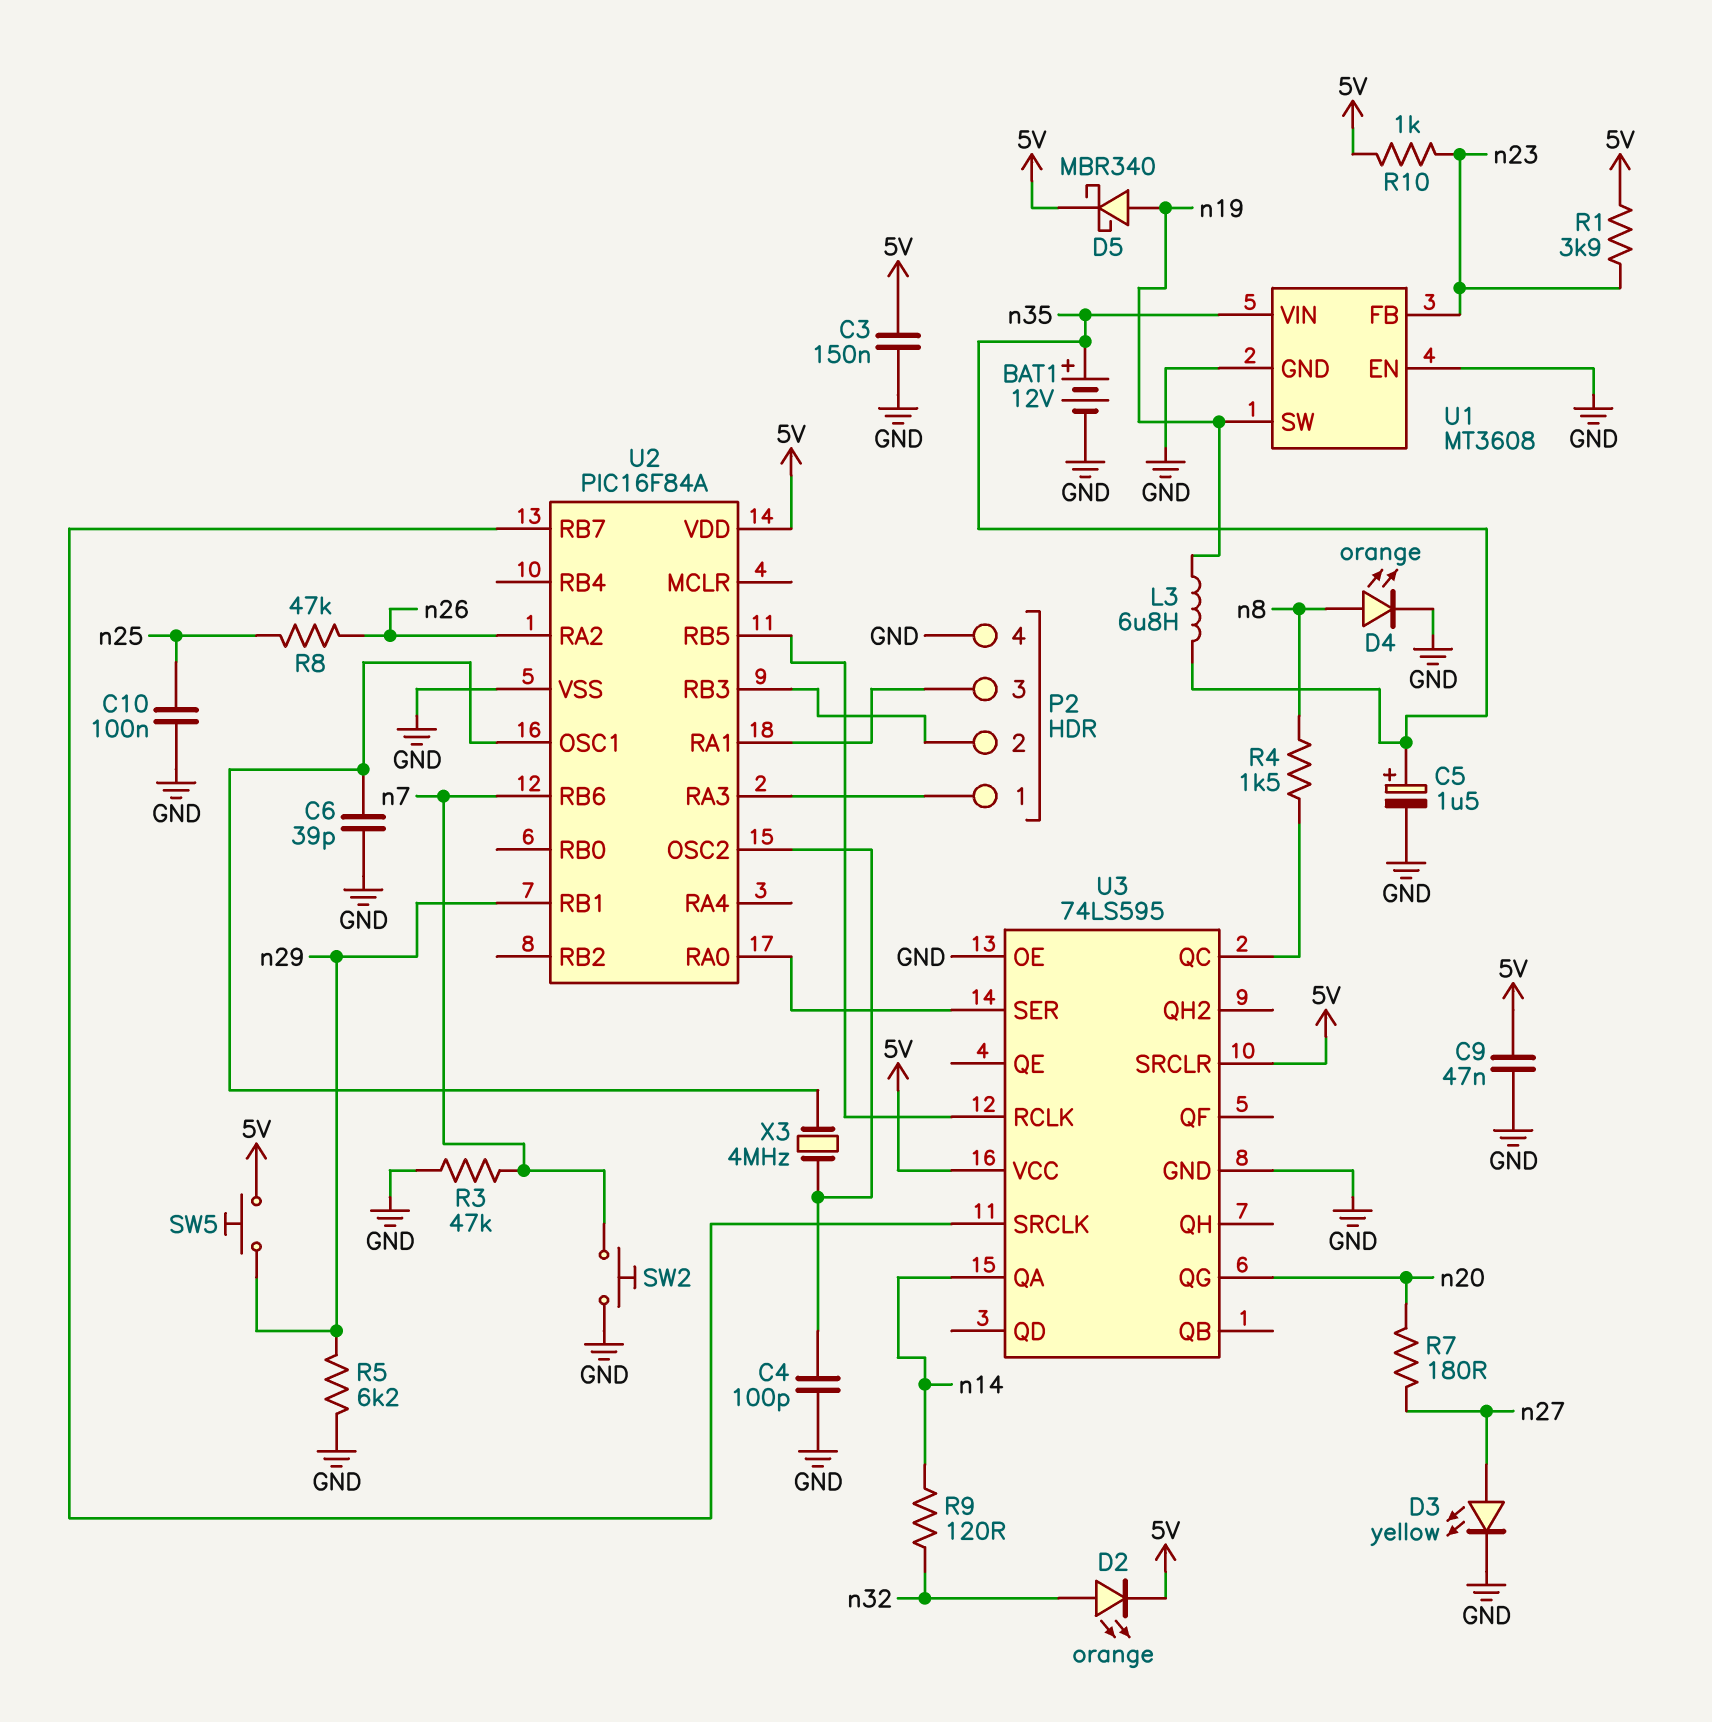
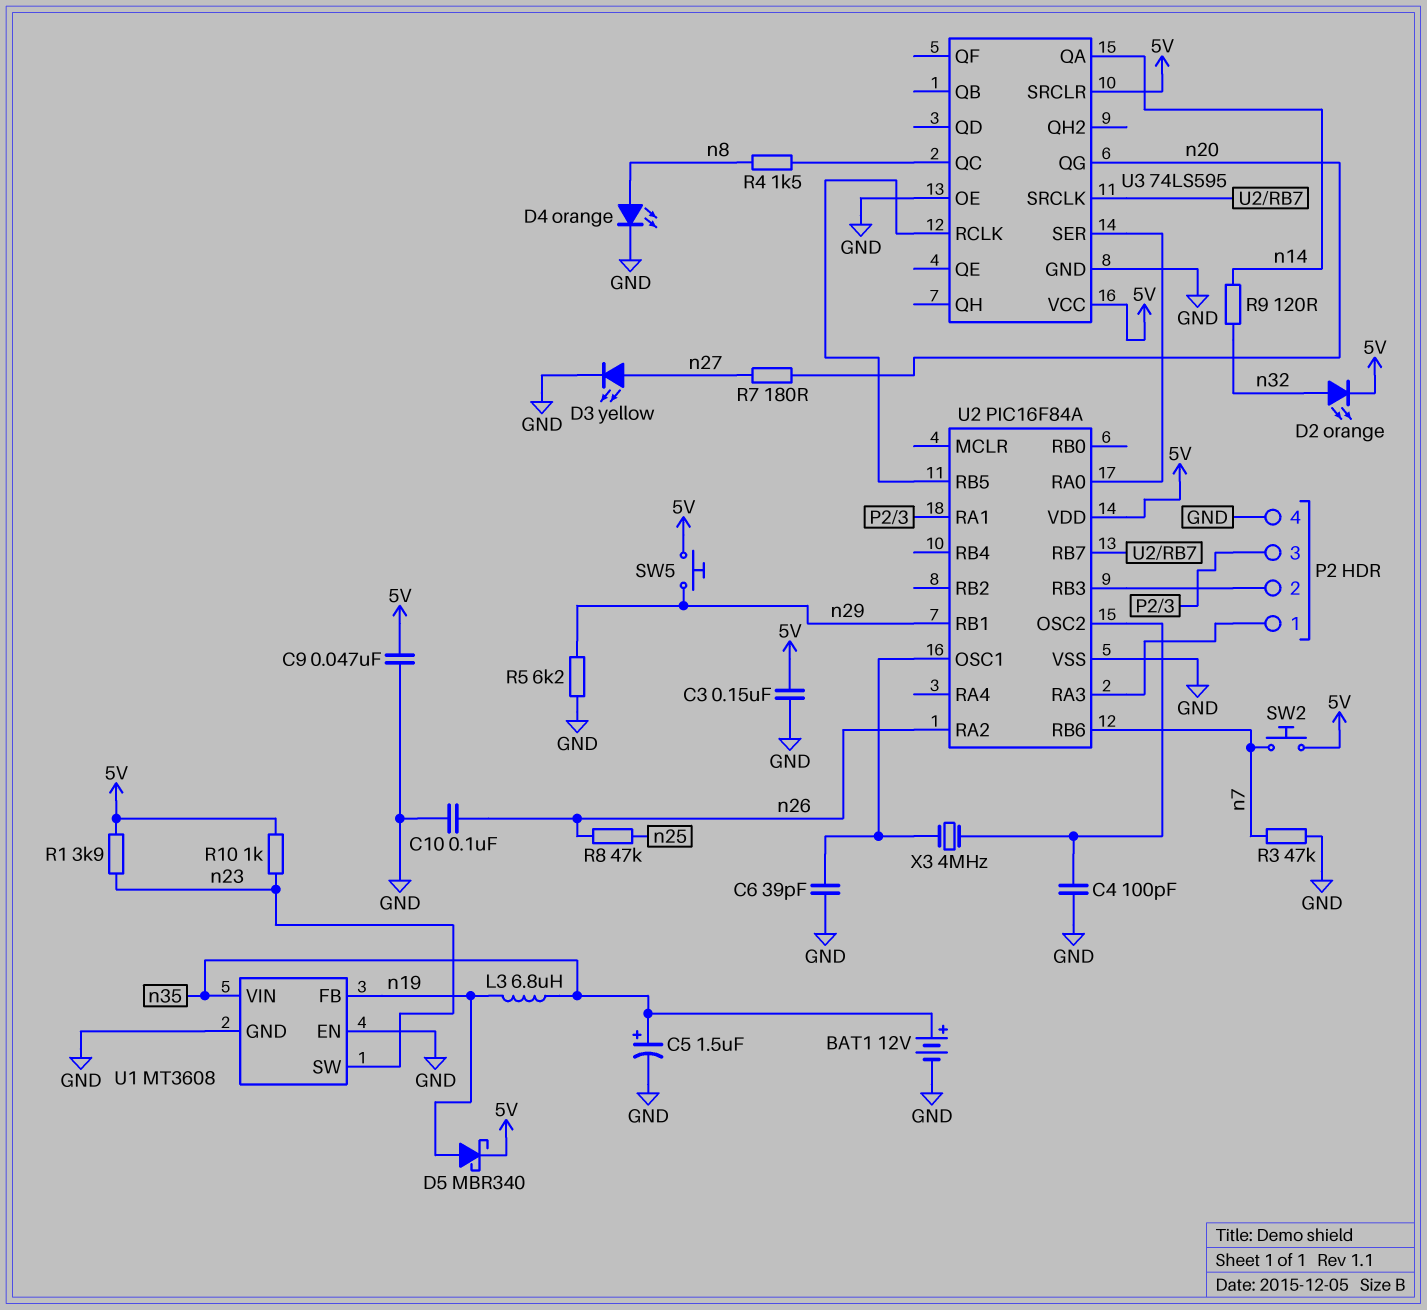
C10: 100nF (GND, n25) -> 100nF (GND, n26)
SW2: button (GND, n7) -> button (5V, n7)
U1 pin FB: n23 -> n19
U1 pin SW: n19 -> n23

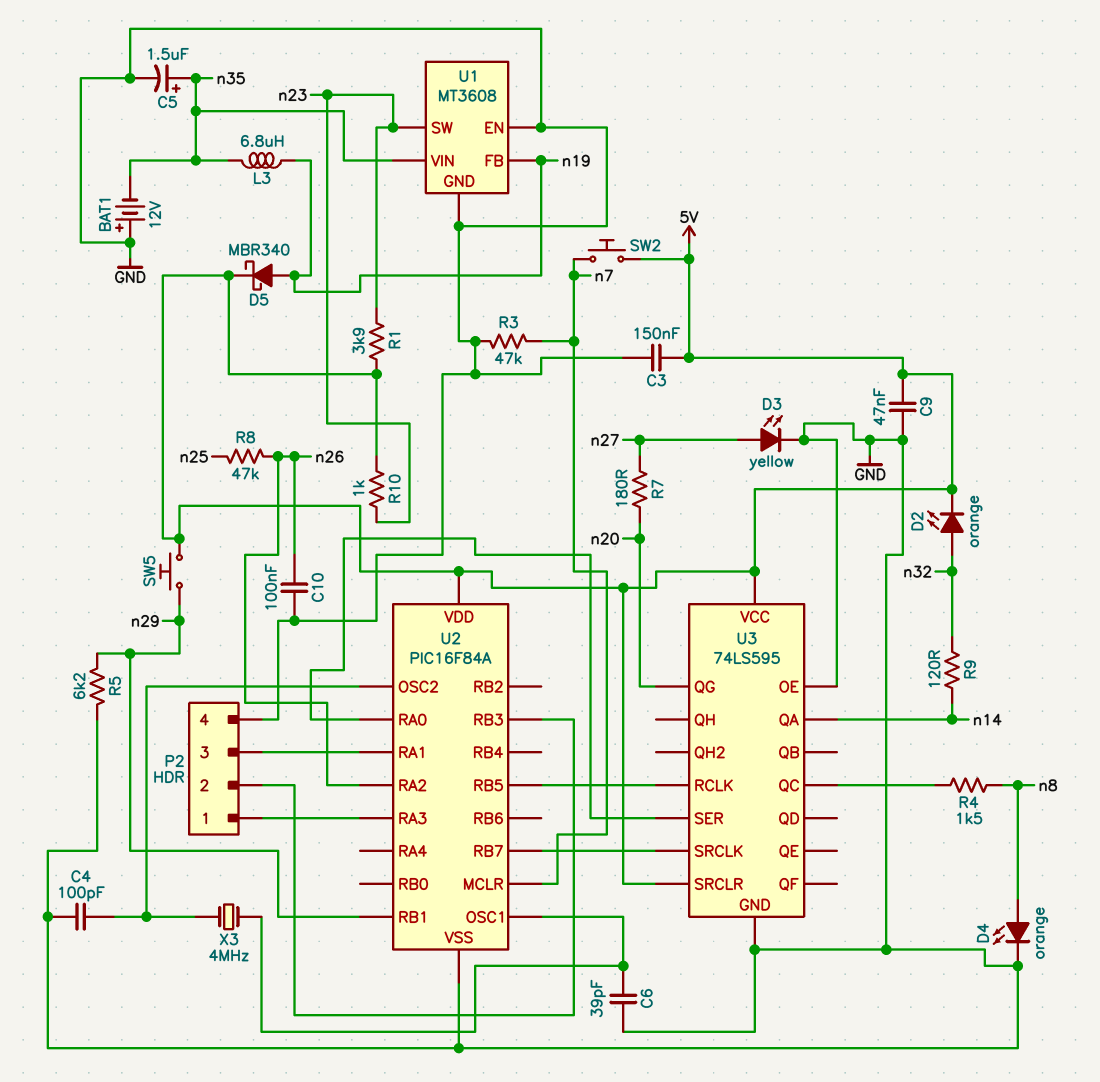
BAT1: 12V (plus n35, minus GND) -> 12V (plus GND, minus n35)
U2 pin MCLR: none -> n7
U2 pin RB6: n7 -> none

